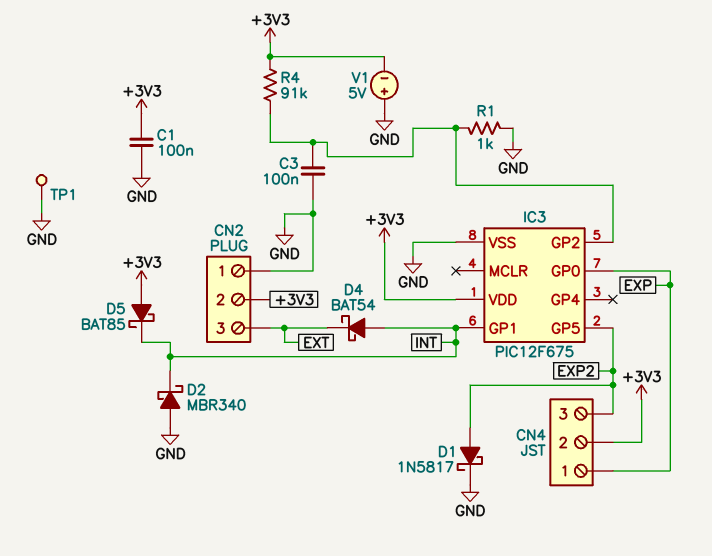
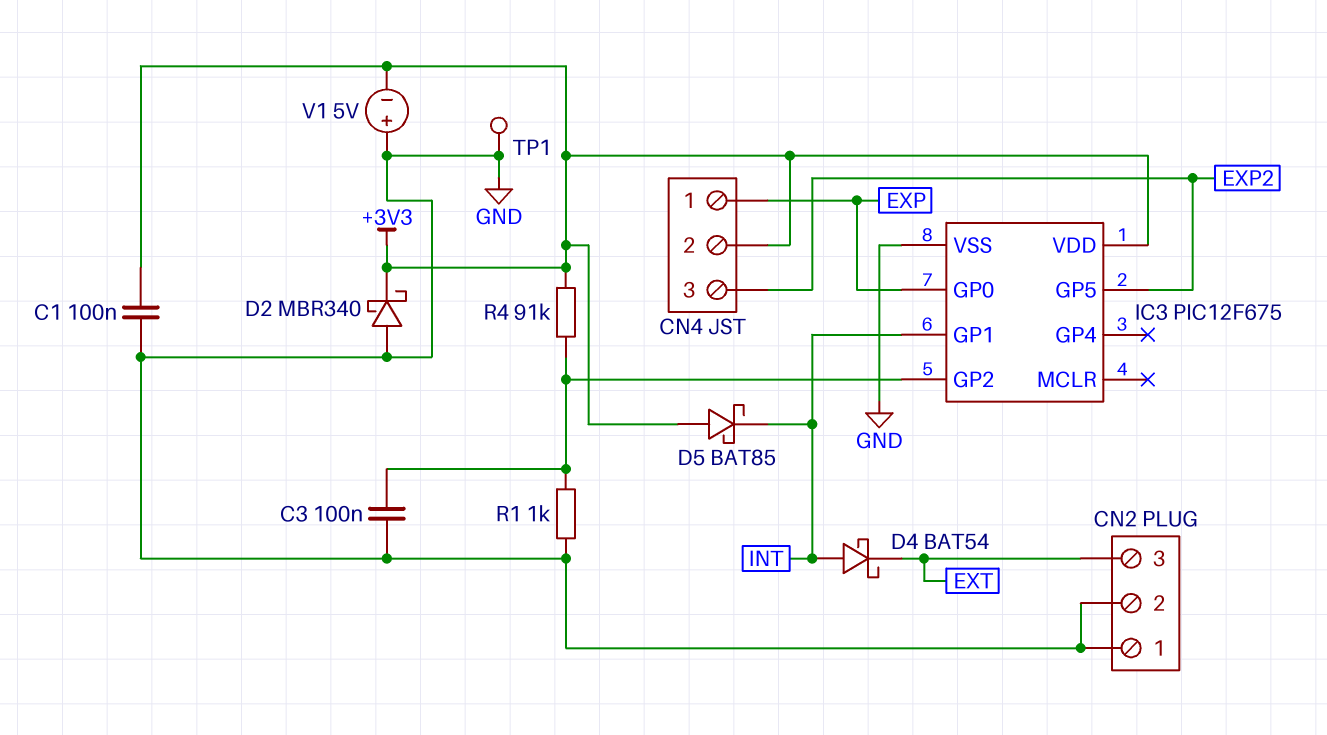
CN2 pin 2: +3V3 -> GND
D1: schottky 1N5817 (A EXP2, K GND) -> none
D2: schottky MBR340 (A GND, K INT) -> schottky MBR340 (A GND, K +3V3)

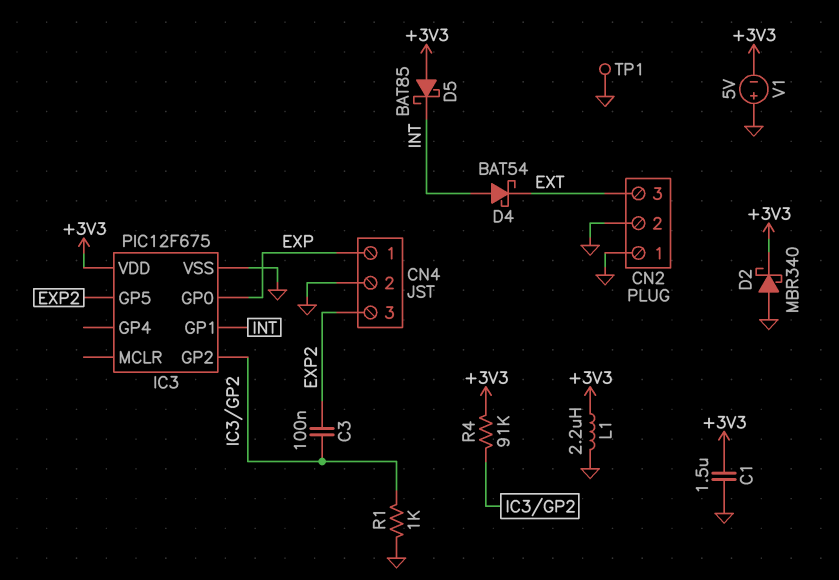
C1: 100nF (+3V3, GND) -> 1.5uF (+3V3, GND)
C3: 100nF (GND, IC3/GP2) -> 100nF (EXP2, IC3/GP2)
CN4 pin 2: +3V3 -> GND
L1: none -> 2.2uH (+3V3, GND)

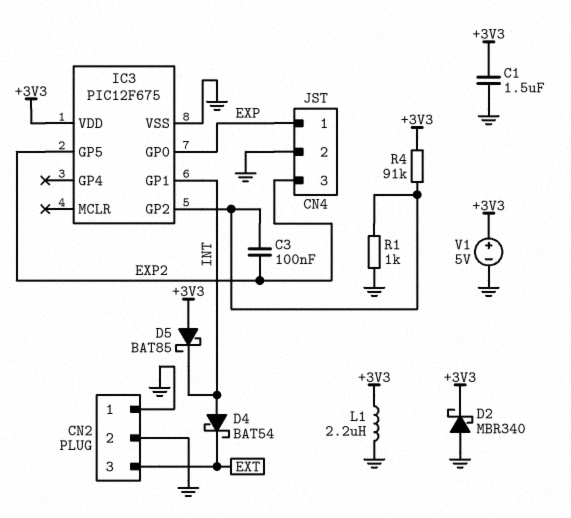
TP1: test point (GND) -> none
V1: 5V (plus GND, minus +3V3) -> 5V (plus +3V3, minus GND)

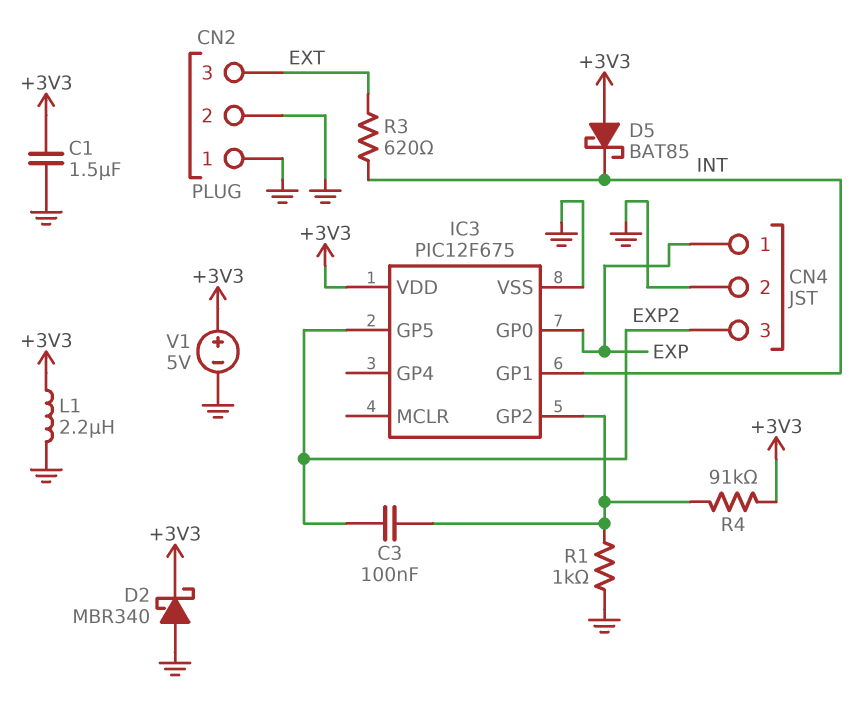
D4: schottky BAT54 (A INT, K EXT) -> none
R3: none -> 620 (EXT, INT)

